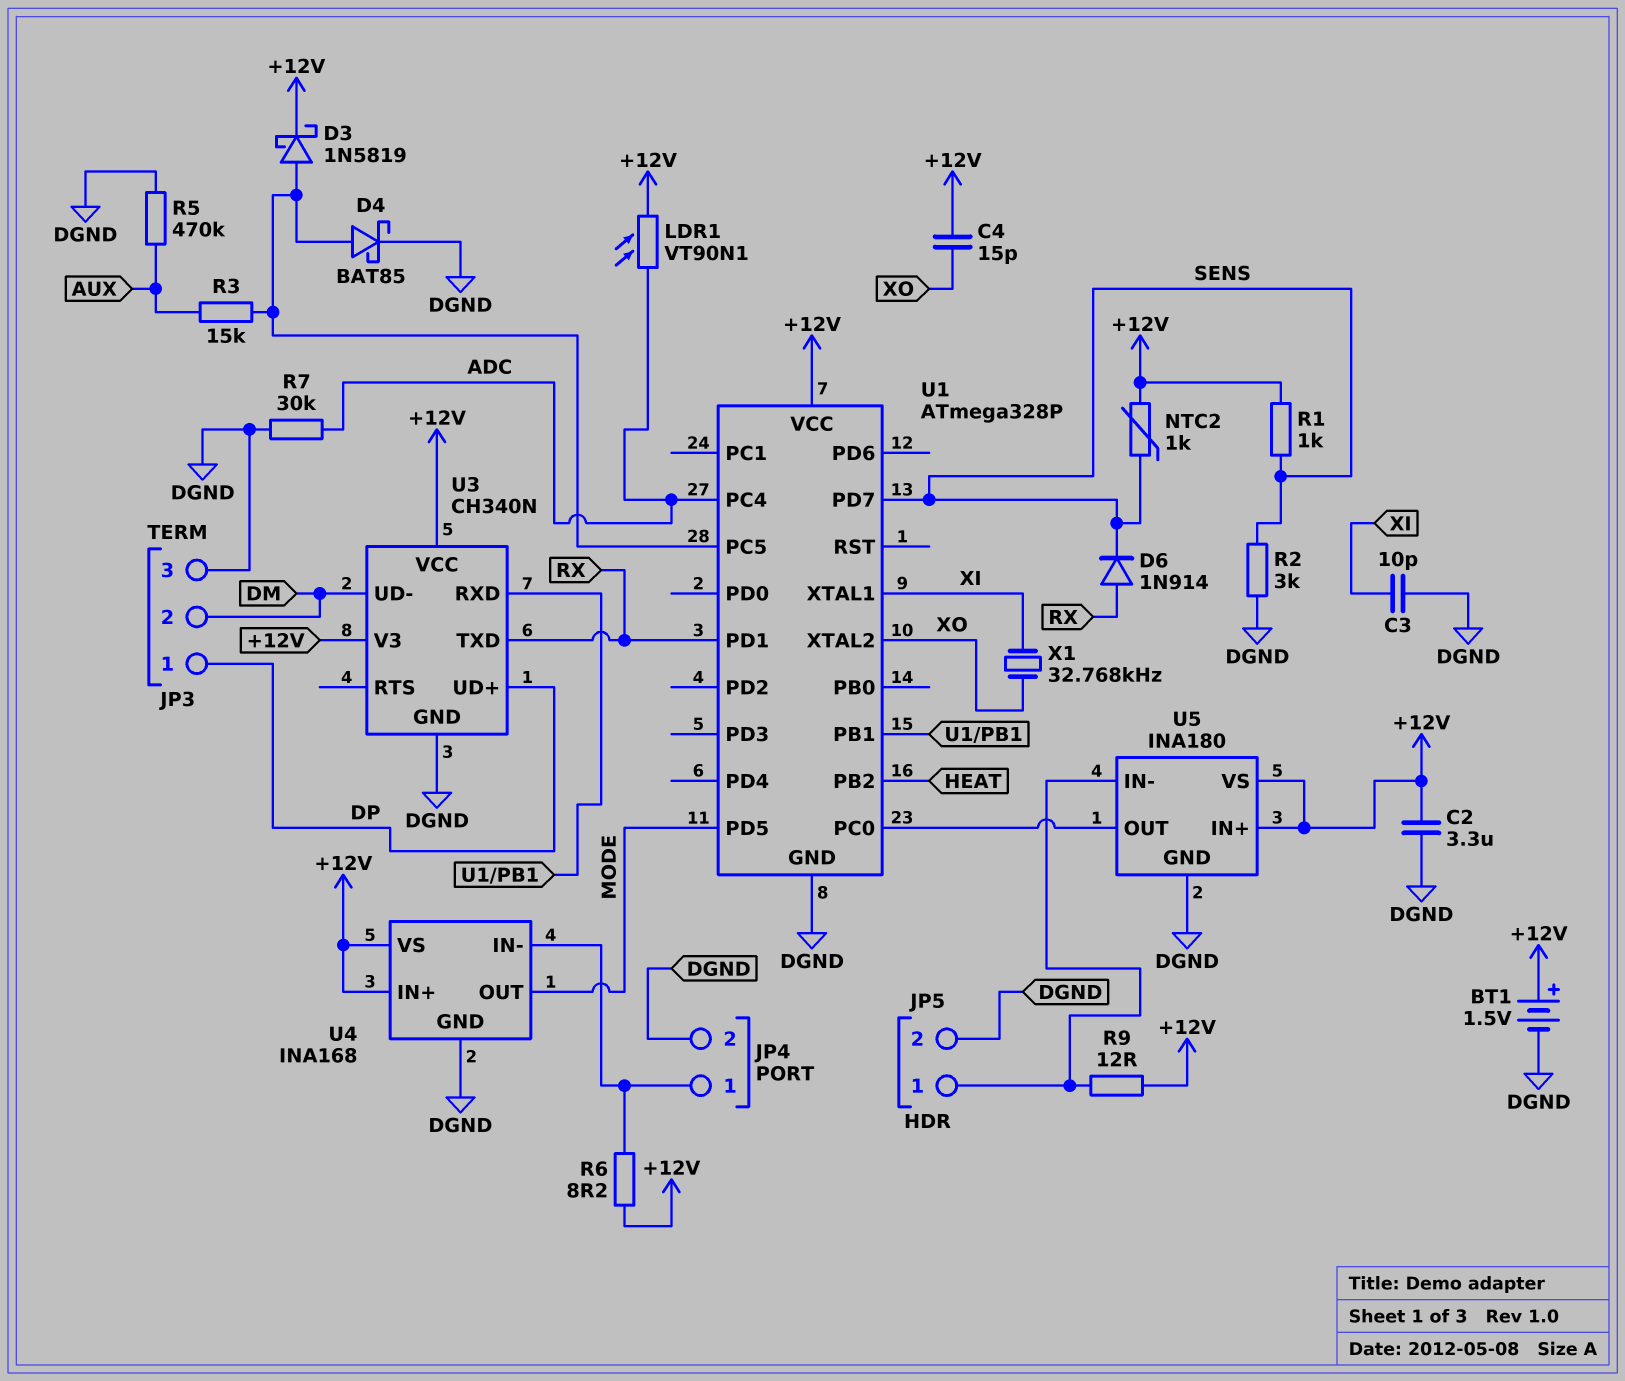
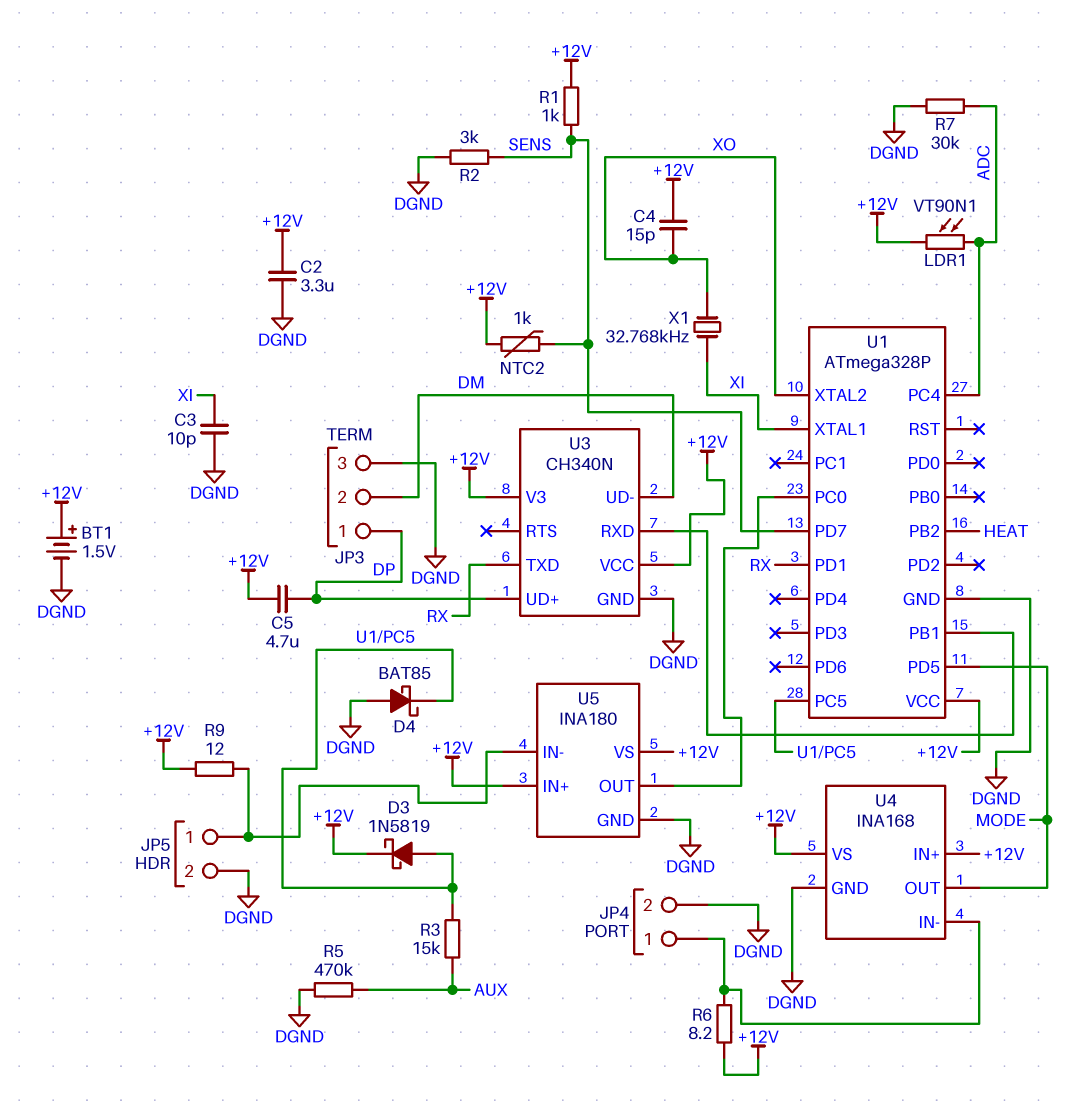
C5: none -> 4.7uF (+12V, DP)
D4: schottky BAT85 (A U1/PC5, K DGND) -> schottky BAT85 (A DGND, K U1/PC5)
D6: diode 1N914 (A RX, K SENS) -> none

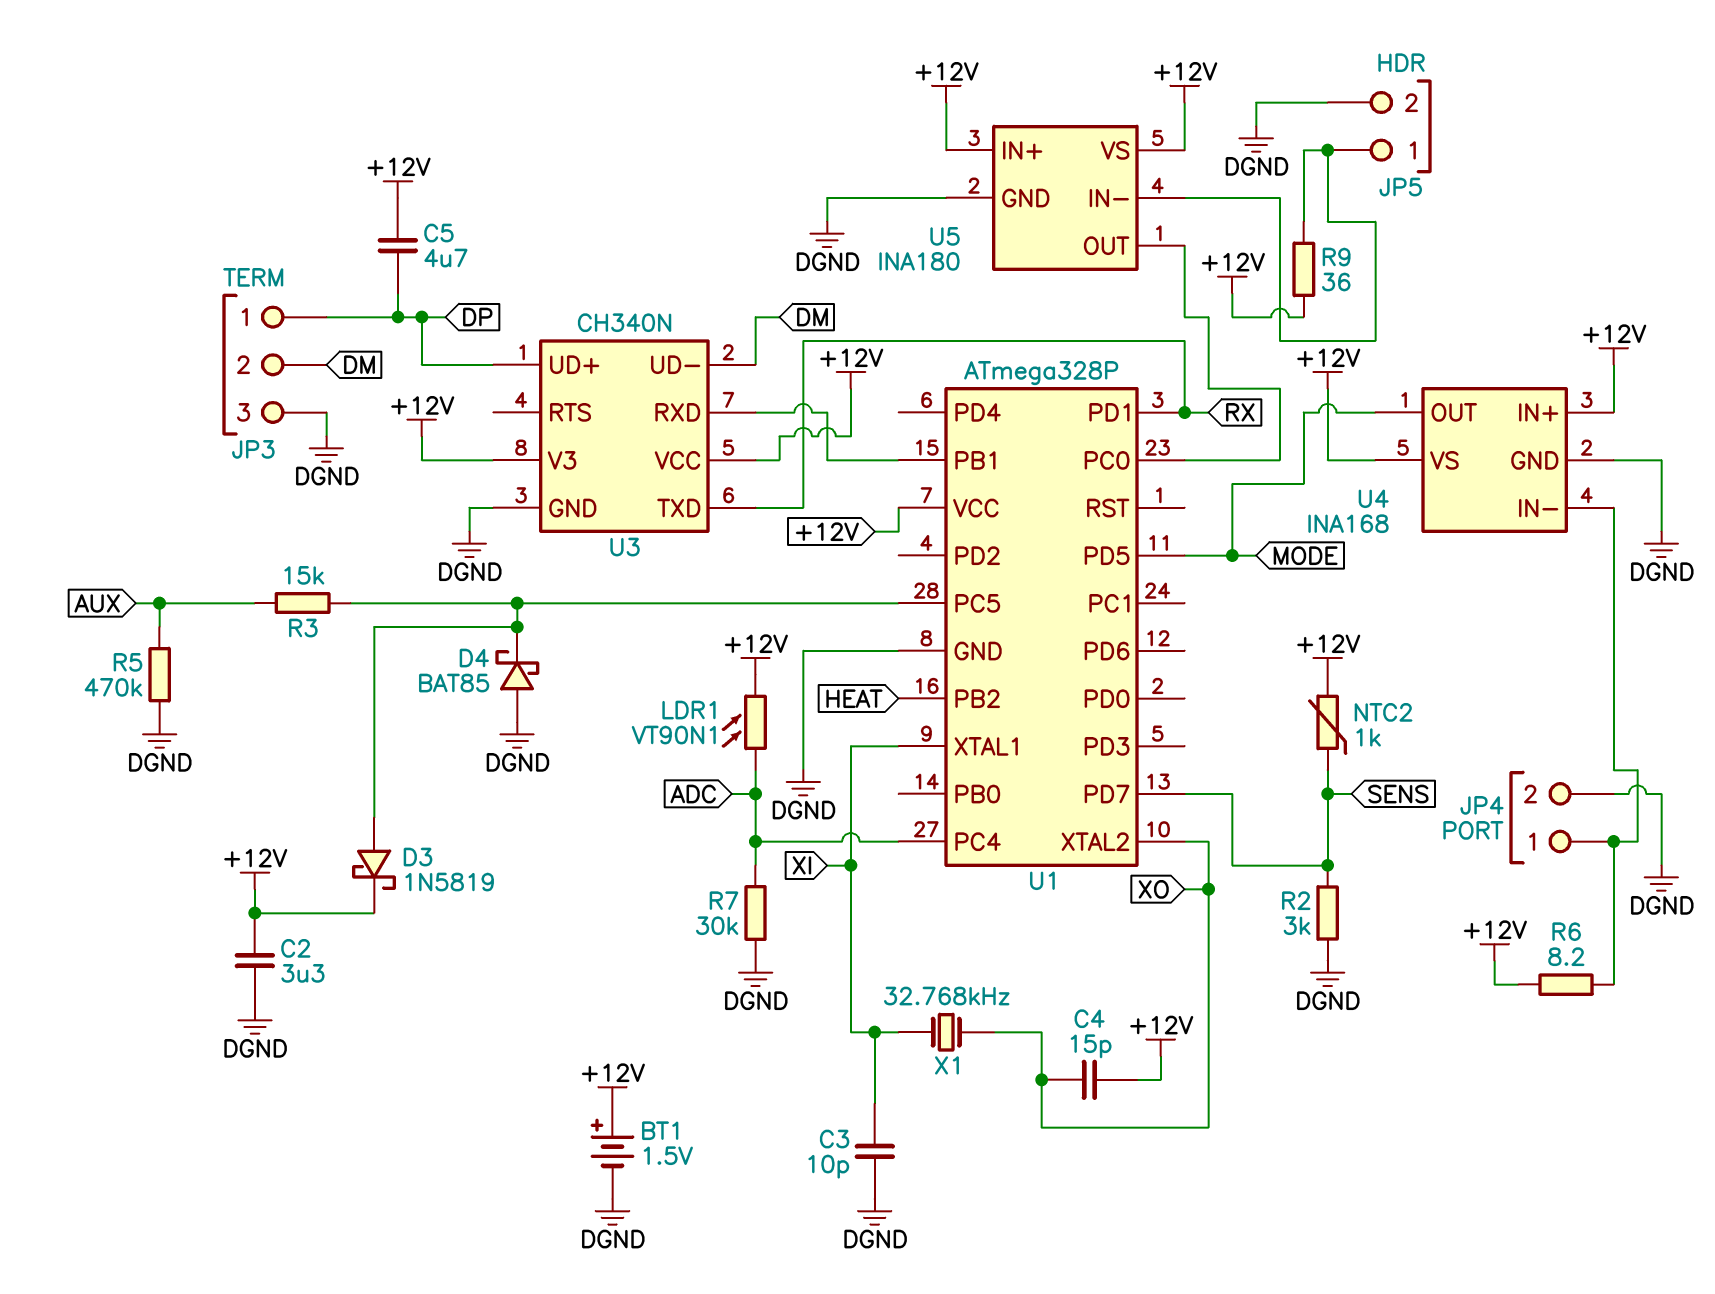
R1: 1k (+12V, SENS) -> none
R9: 12 (+12V, JP5/1) -> 36 (+12V, JP5/1)

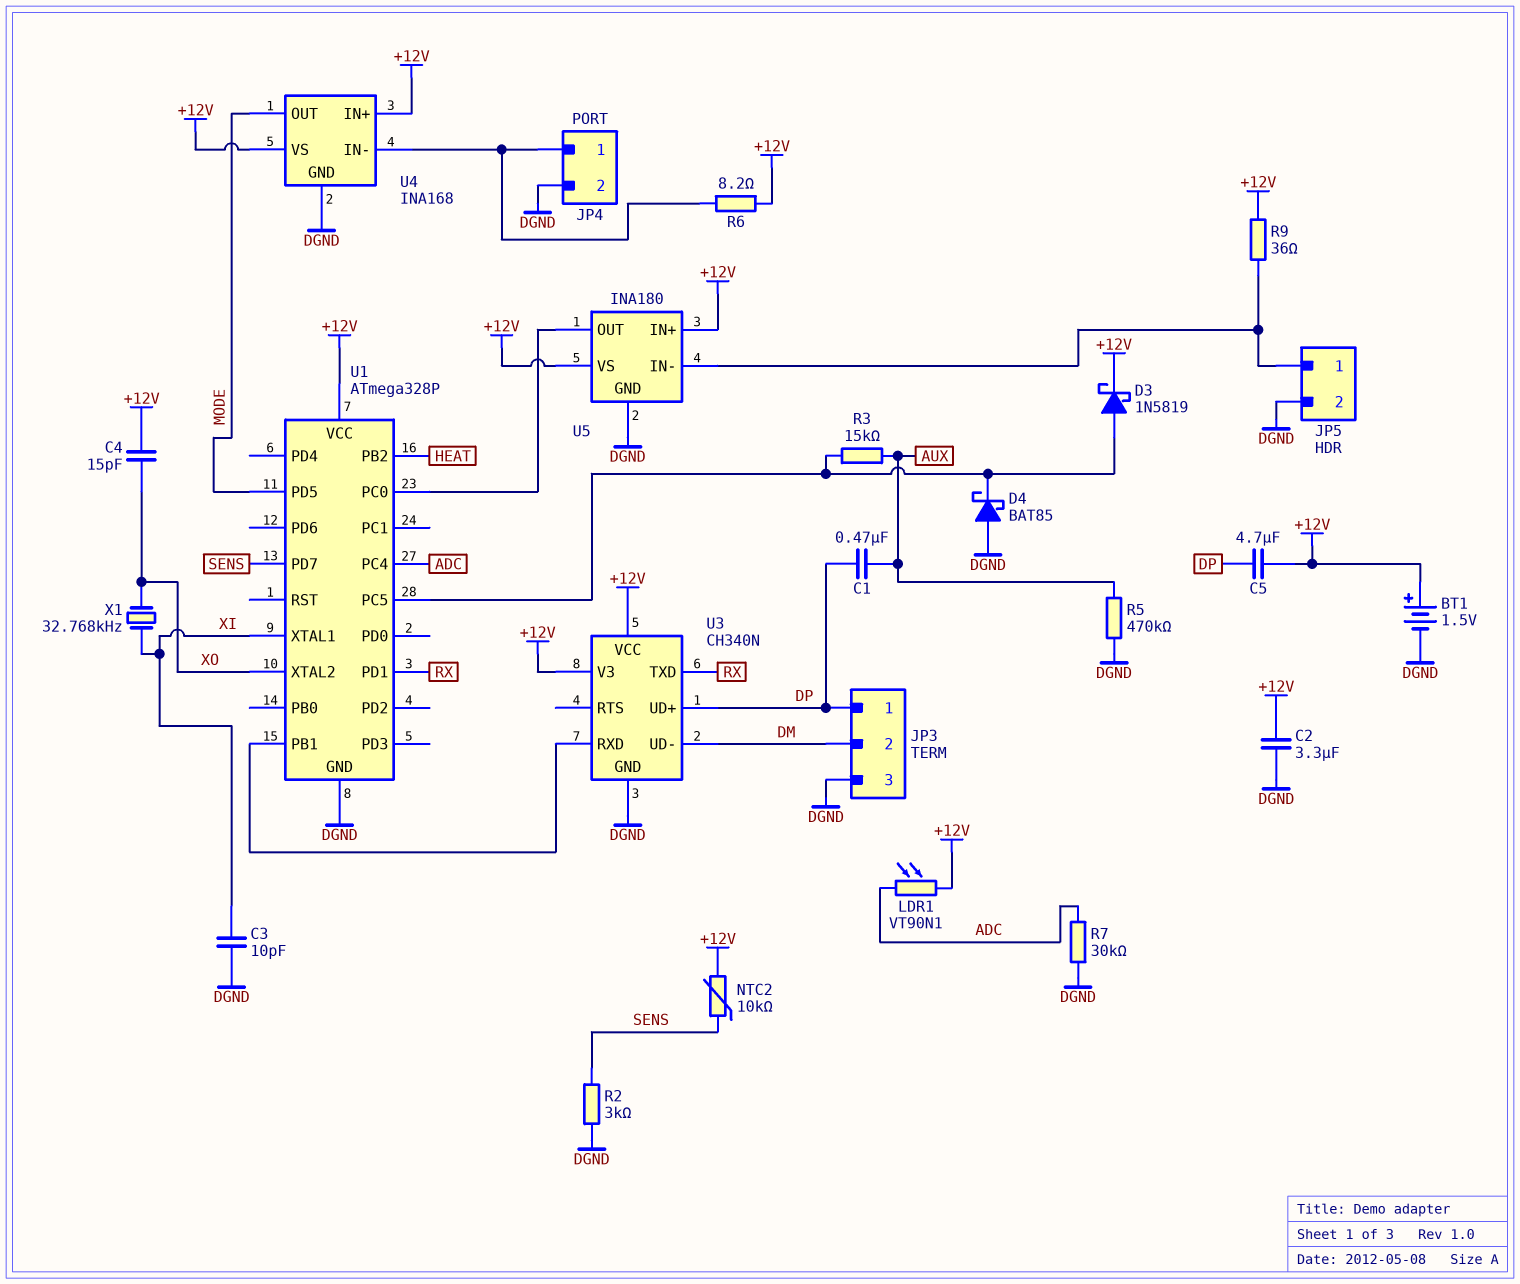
C1: none -> 470nF (AUX, DP)
NTC2: 1k (+12V, SENS) -> 10k (+12V, SENS)

